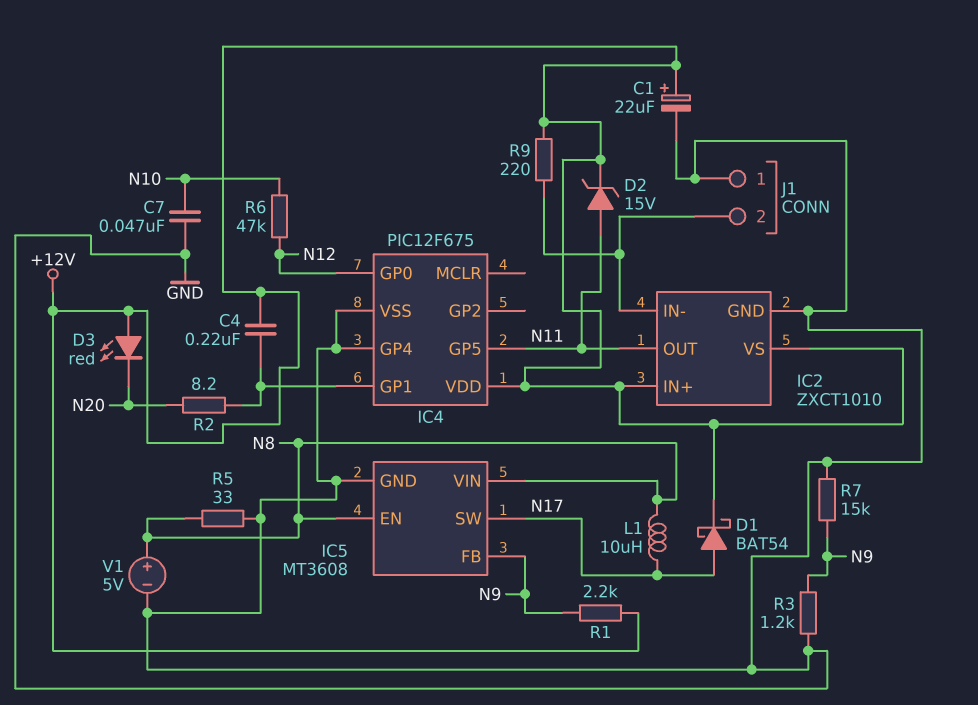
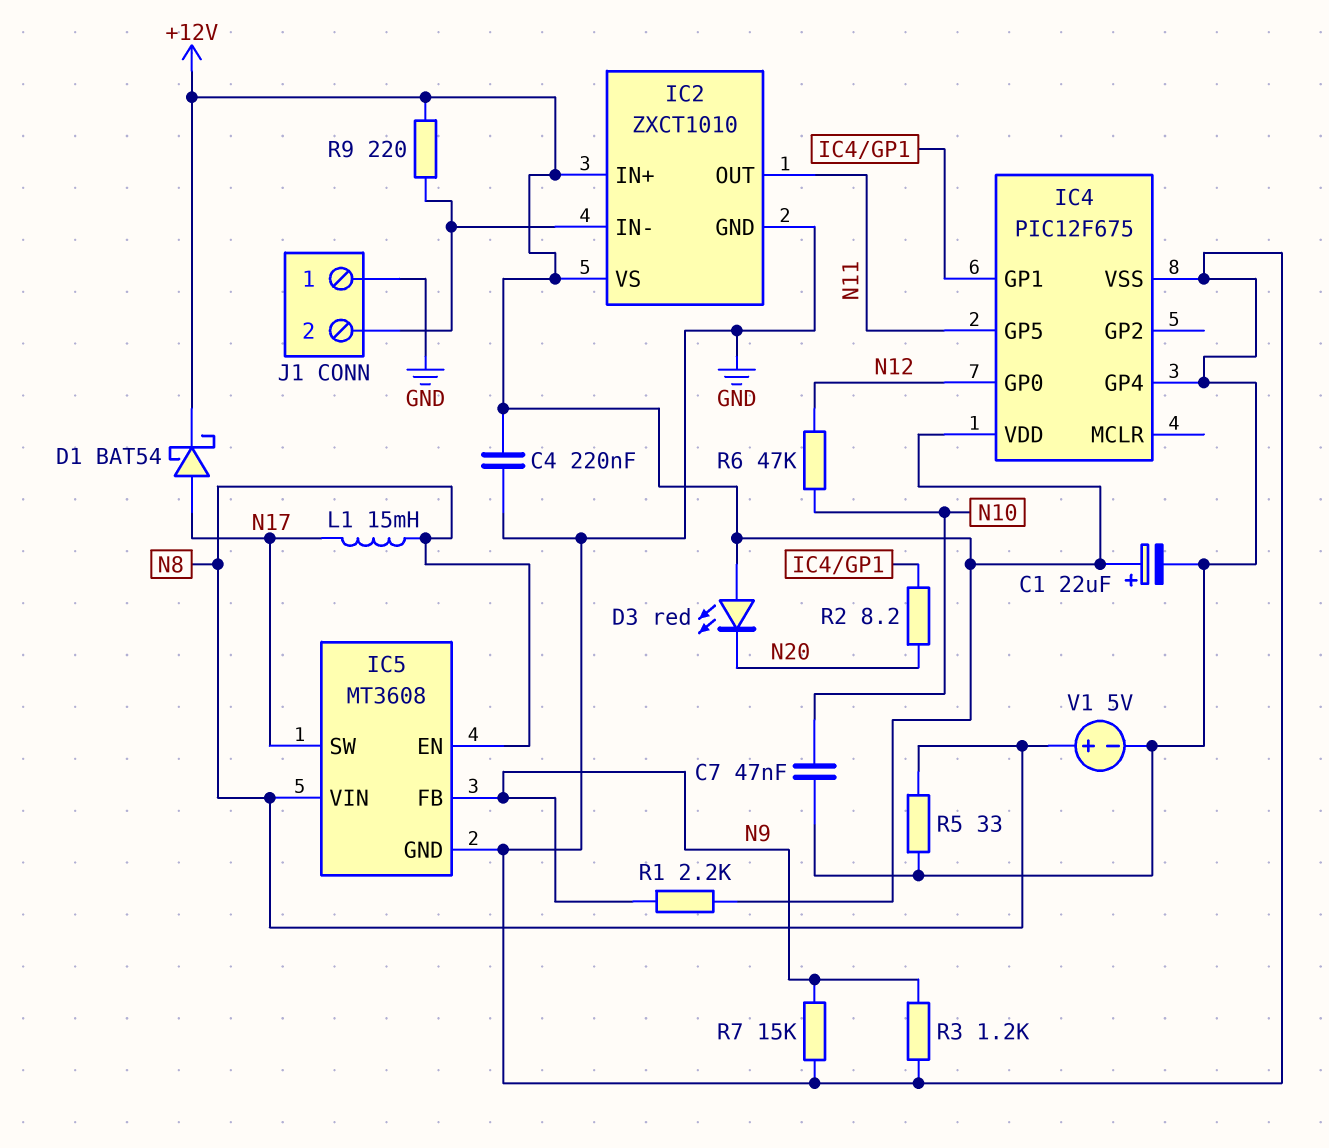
C4: 220nF (+12V, IC4/GP1) -> 220nF (+12V, GND)
D2: zener 15V (A N11, K +12V) -> none
L1: 10uH (N8, N17) -> 15mH (N8, N17)

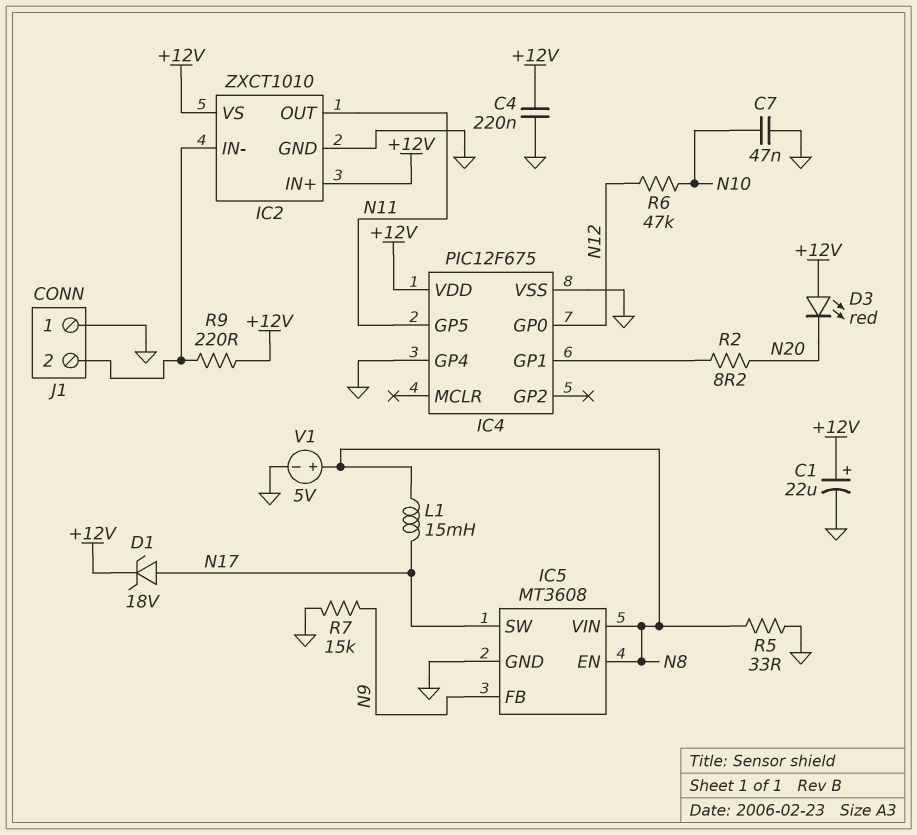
D1: schottky BAT54 (A N17, K +12V) -> zener 18V (A N17, K +12V)
R1: 2.2k (+12V, N9) -> none
R3: 1.2k (GND, N9) -> none

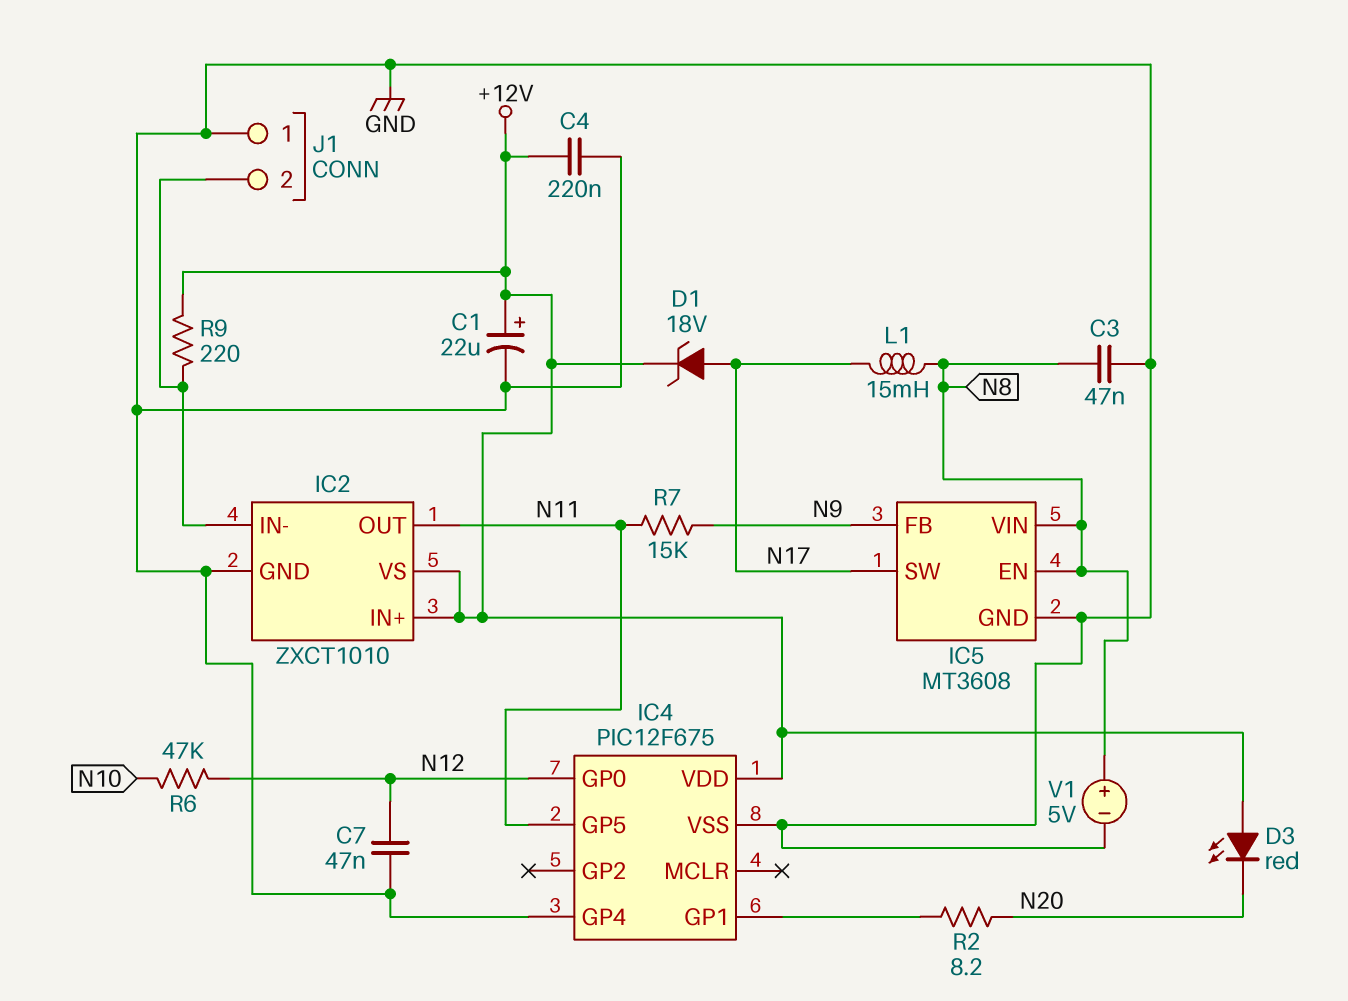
C3: none -> 47nF (GND, N8)
C7: 47nF (GND, N10) -> 47nF (GND, N12)
R5: 33 (GND, N8) -> none
R7: 15k (GND, N9) -> 15k (N9, N11)

